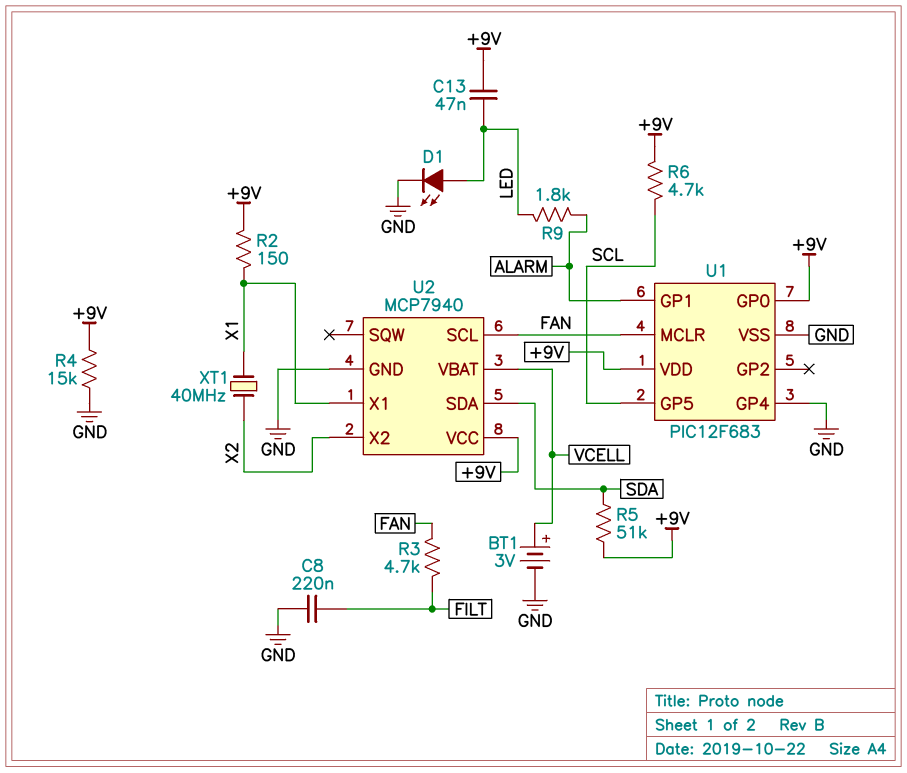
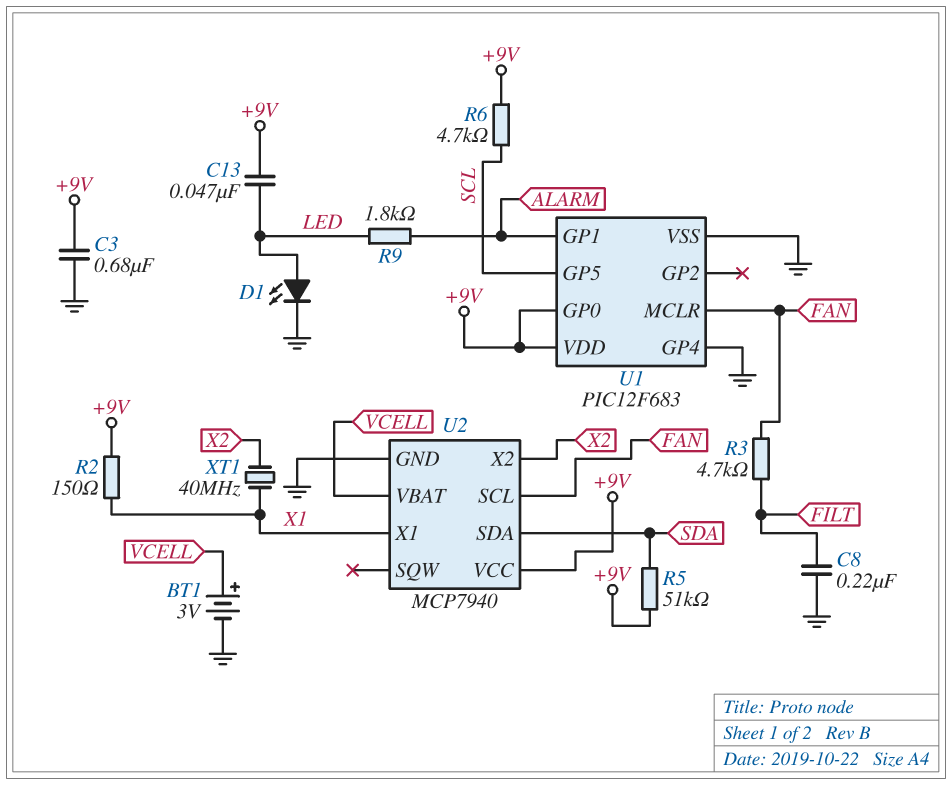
C3: none -> 680nF (+9V, GND)
R4: 15k (+9V, GND) -> none

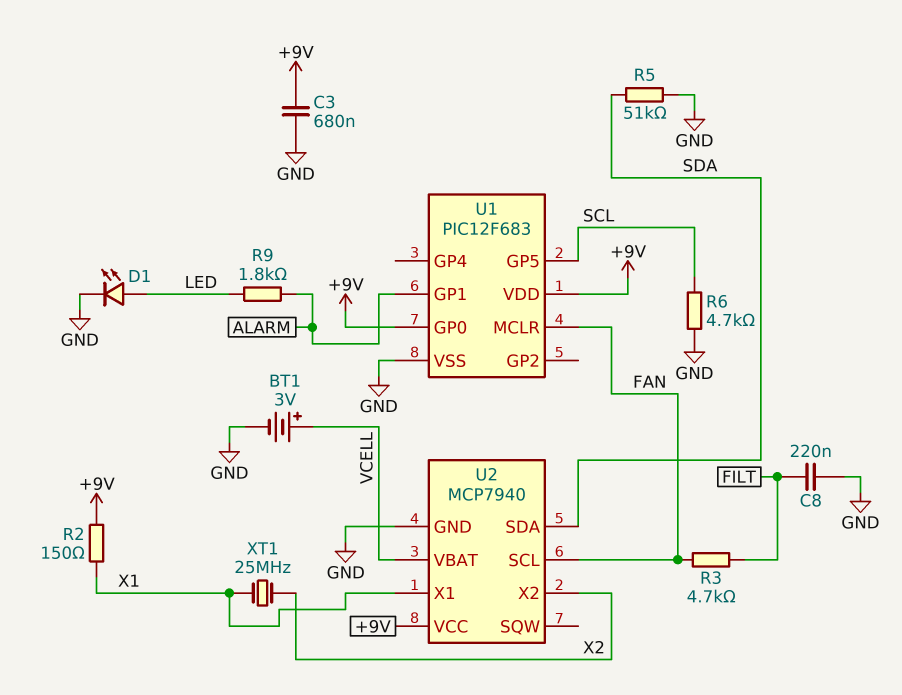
C13: 47nF (+9V, LED) -> none
R5: 51k (+9V, SDA) -> 51k (GND, SDA)
R6: 4.7k (+9V, SCL) -> 4.7k (GND, SCL)
U1 pin GP4: GND -> none
XT1: 40MHz (X1, X2) -> 25MHz (X1, X2)

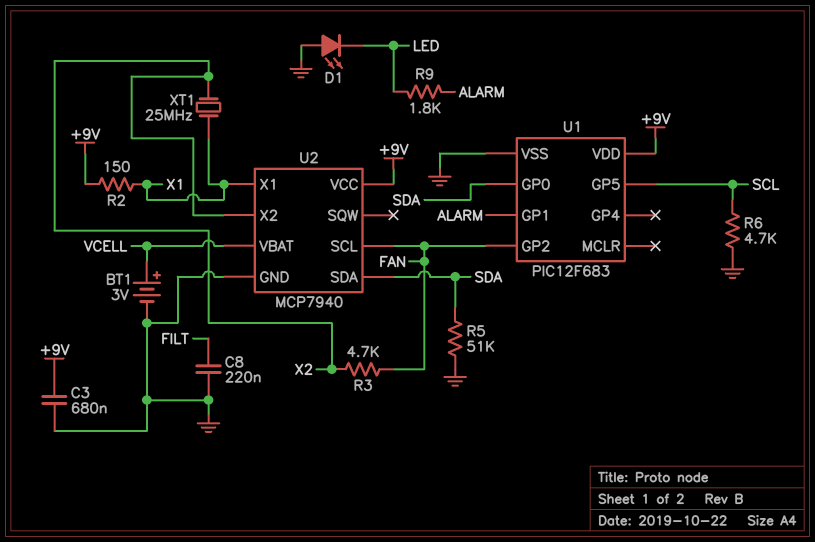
D1: LED (A LED, K GND) -> LED (A GND, K LED)
R3: 4.7k (FAN, FILT) -> 4.7k (FAN, X2)
U1 pin GP0: +9V -> SDA
U1 pin GP2: none -> FAN
U1 pin MCLR: FAN -> none

